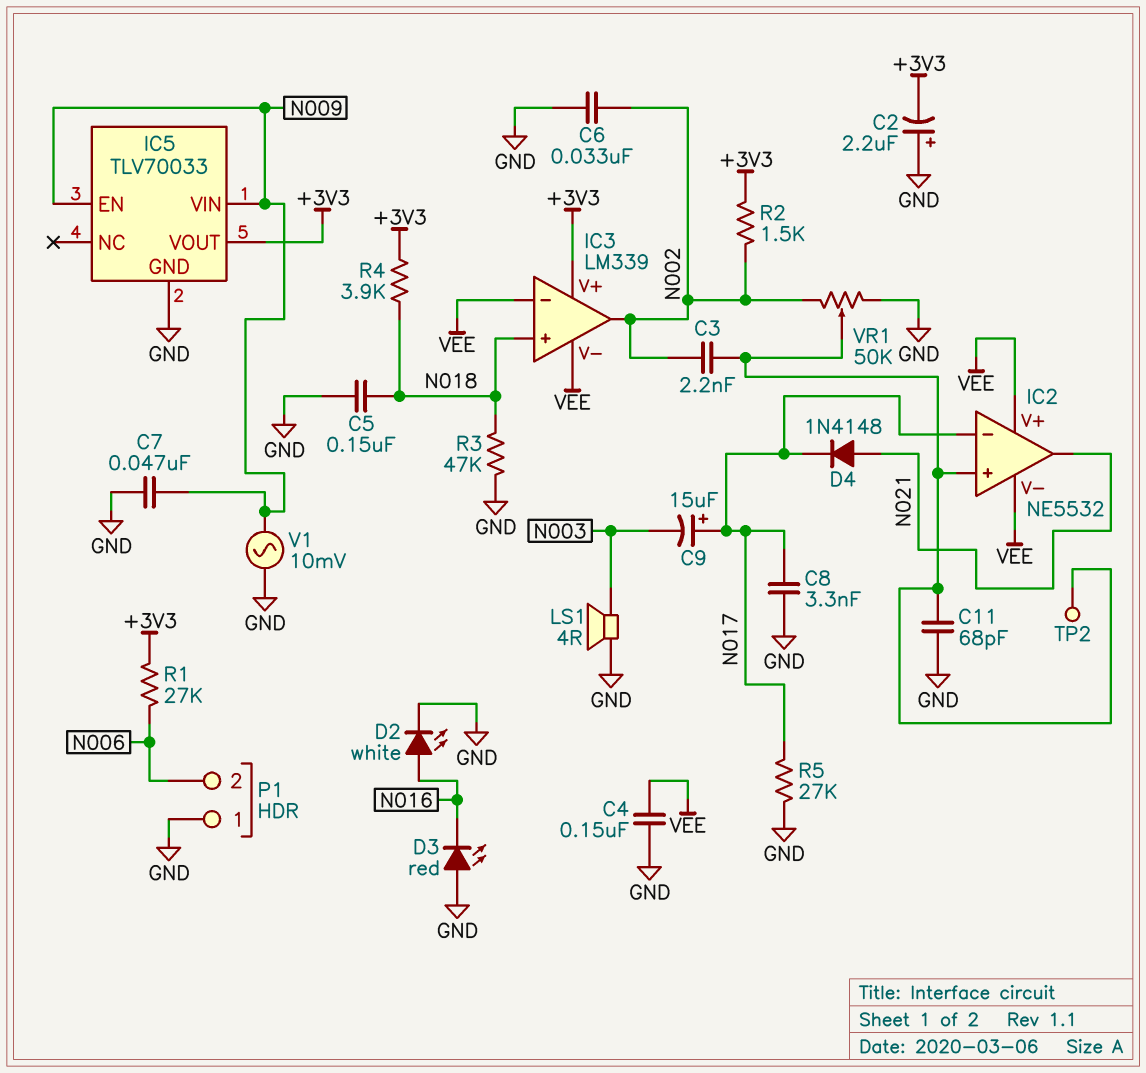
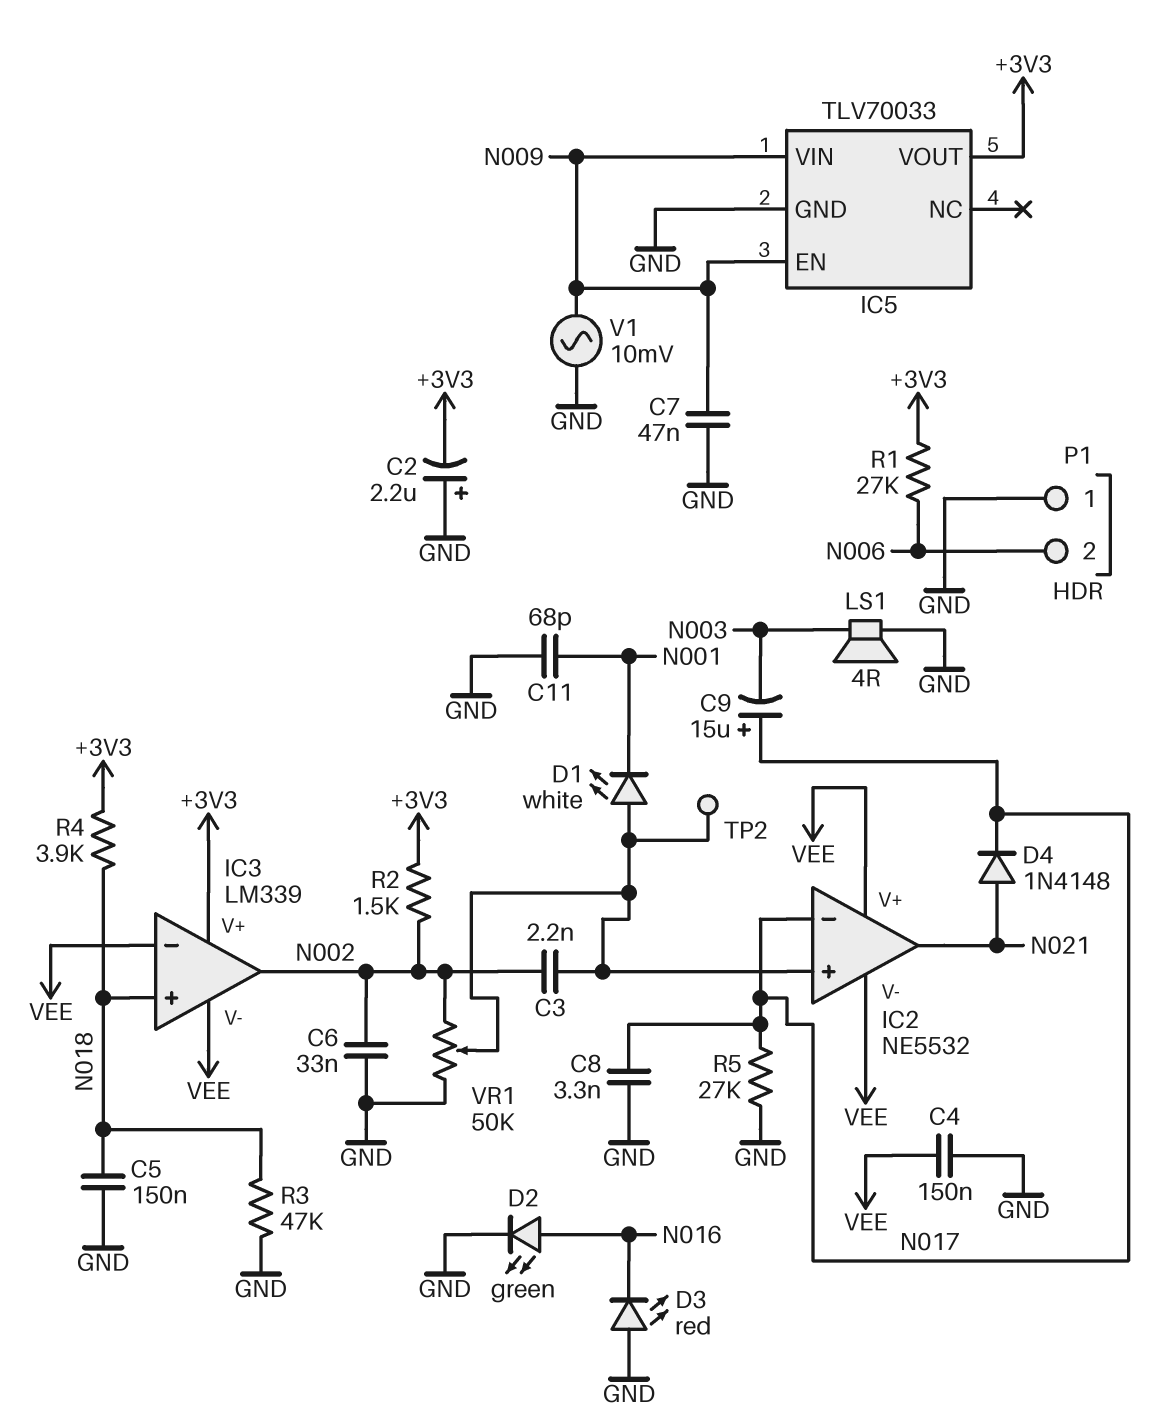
C11: 68pF (GND, IC2/in+) -> 68pF (GND, N001)
D1: none -> LED white (A IC2/in+, K N001)
D2: LED white (A N016, K GND) -> LED green (A N016, K GND)

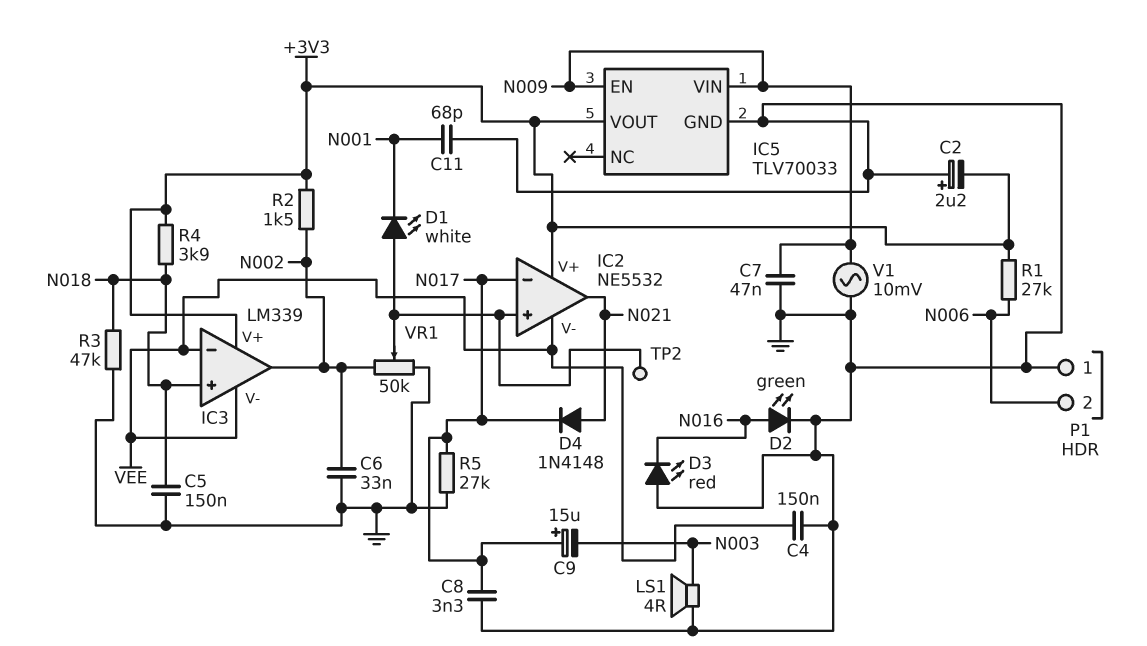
C3: 2.2nF (IC2/in+, N002) -> none
IC2 pin V+: VEE -> +3V3

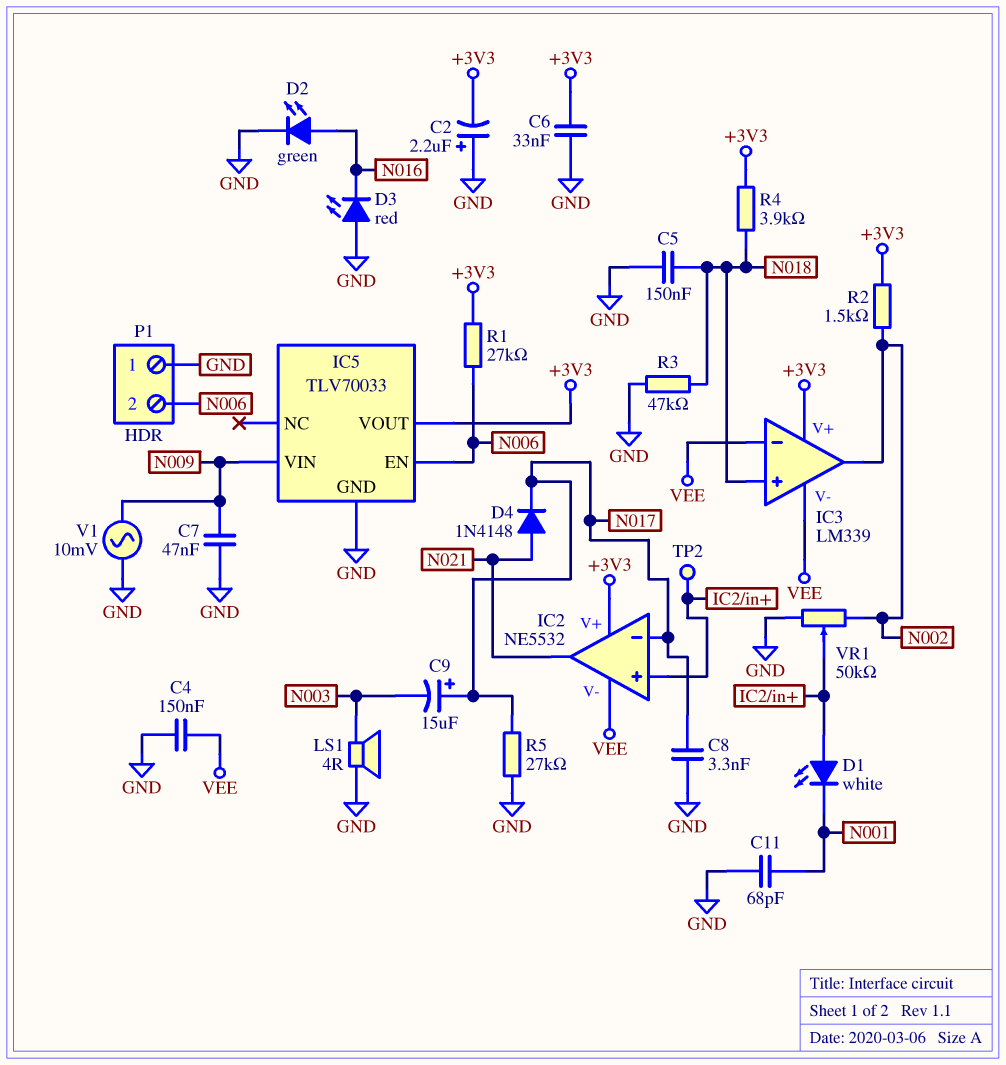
C6: 33nF (GND, N002) -> 33nF (+3V3, GND)
IC5 pin EN: N009 -> N006

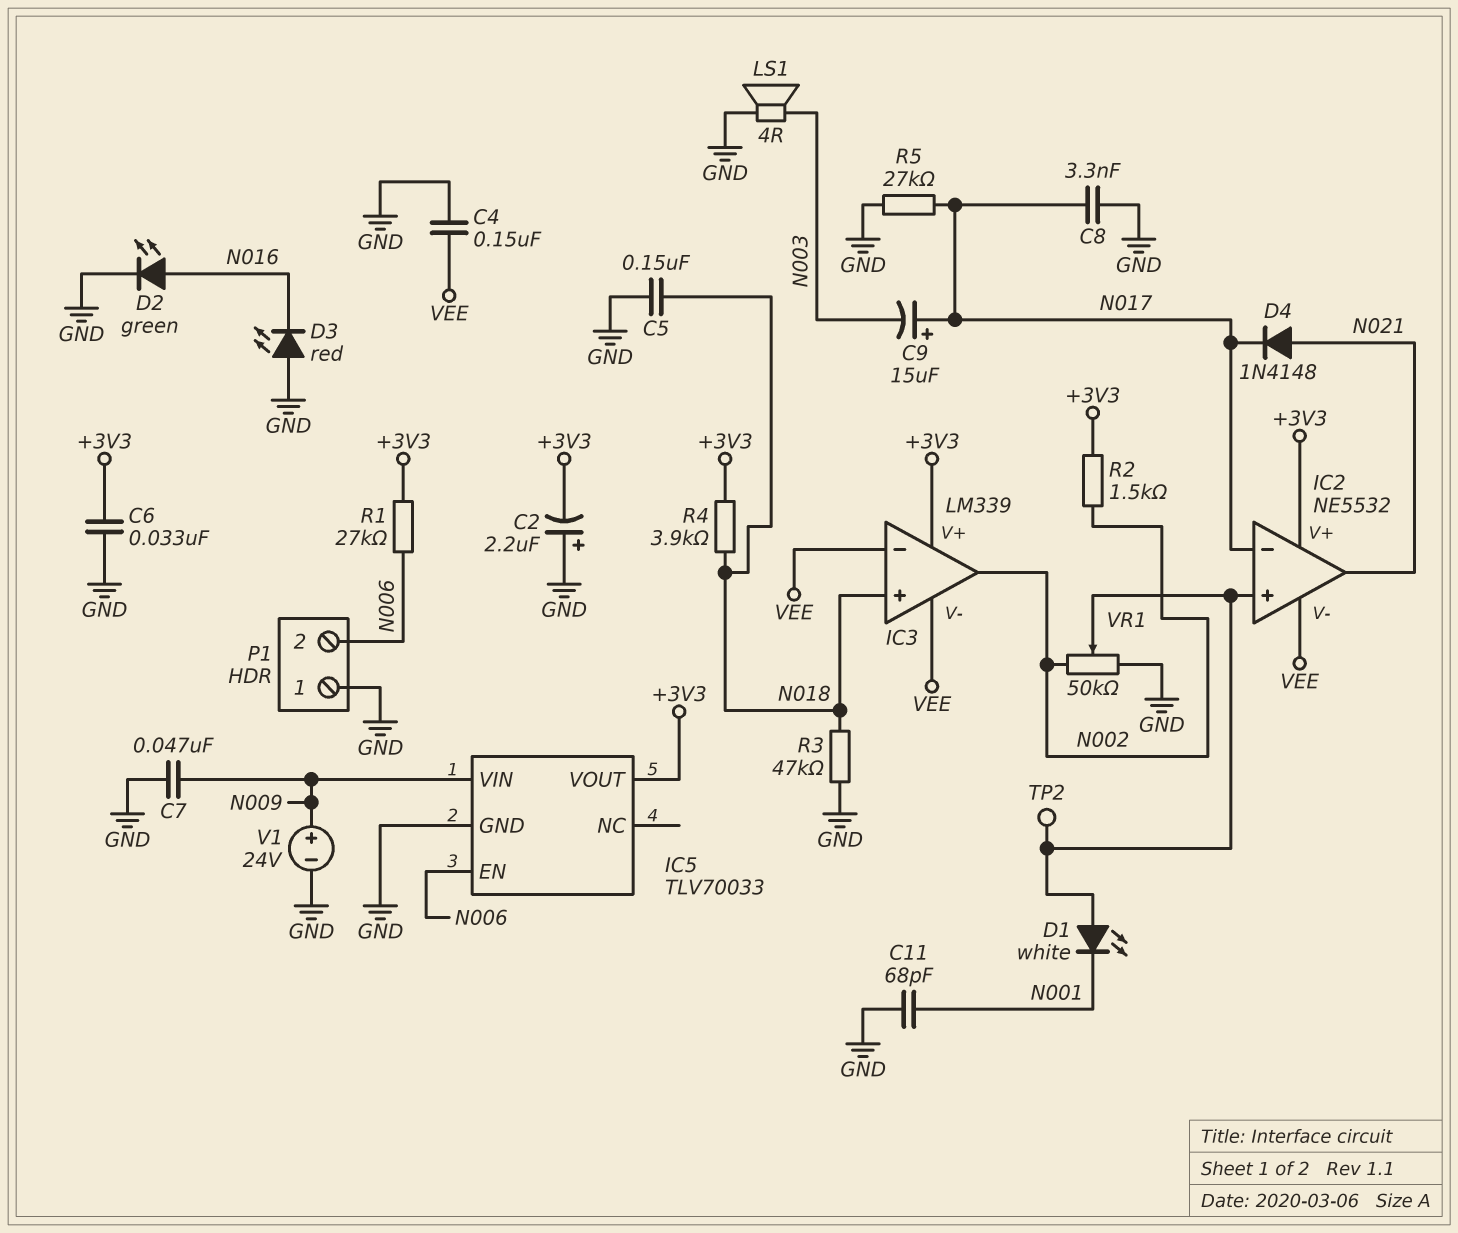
V1: AC 10mV (GND, N009) -> 24V (plus N009, minus GND)

